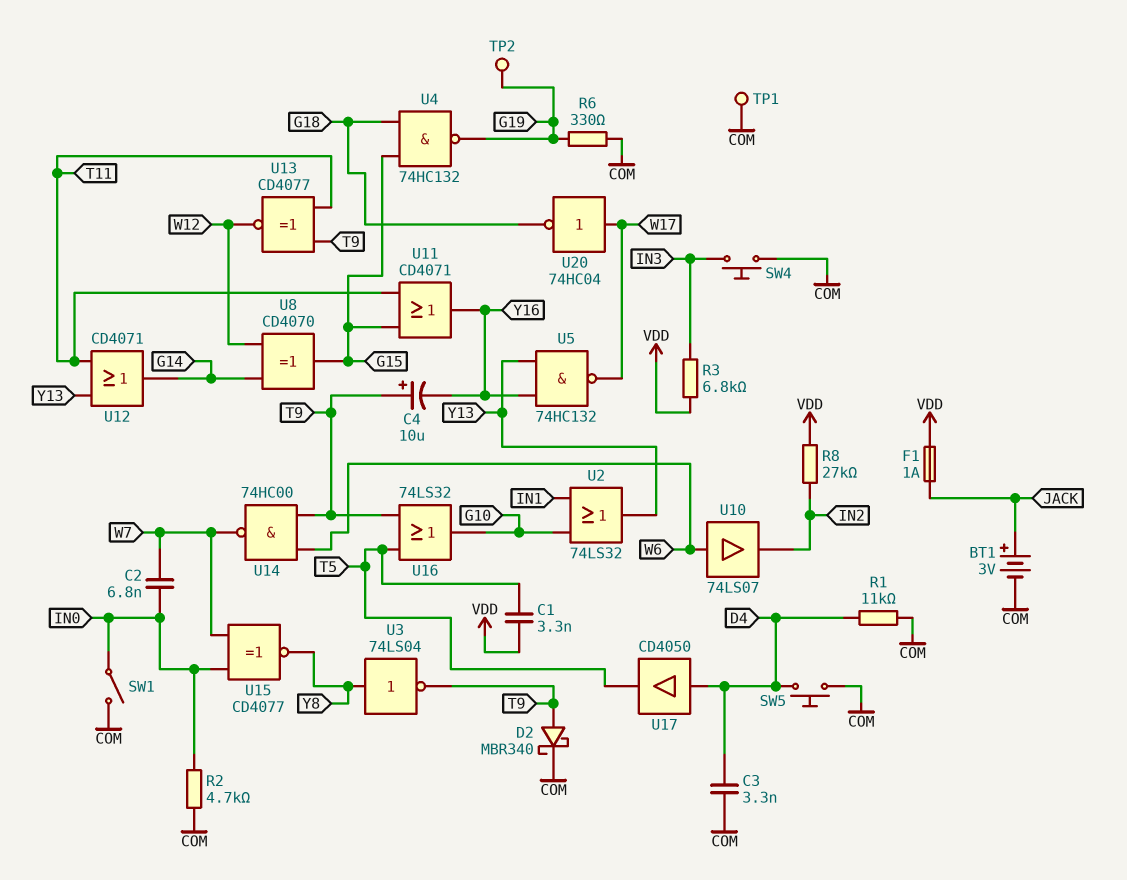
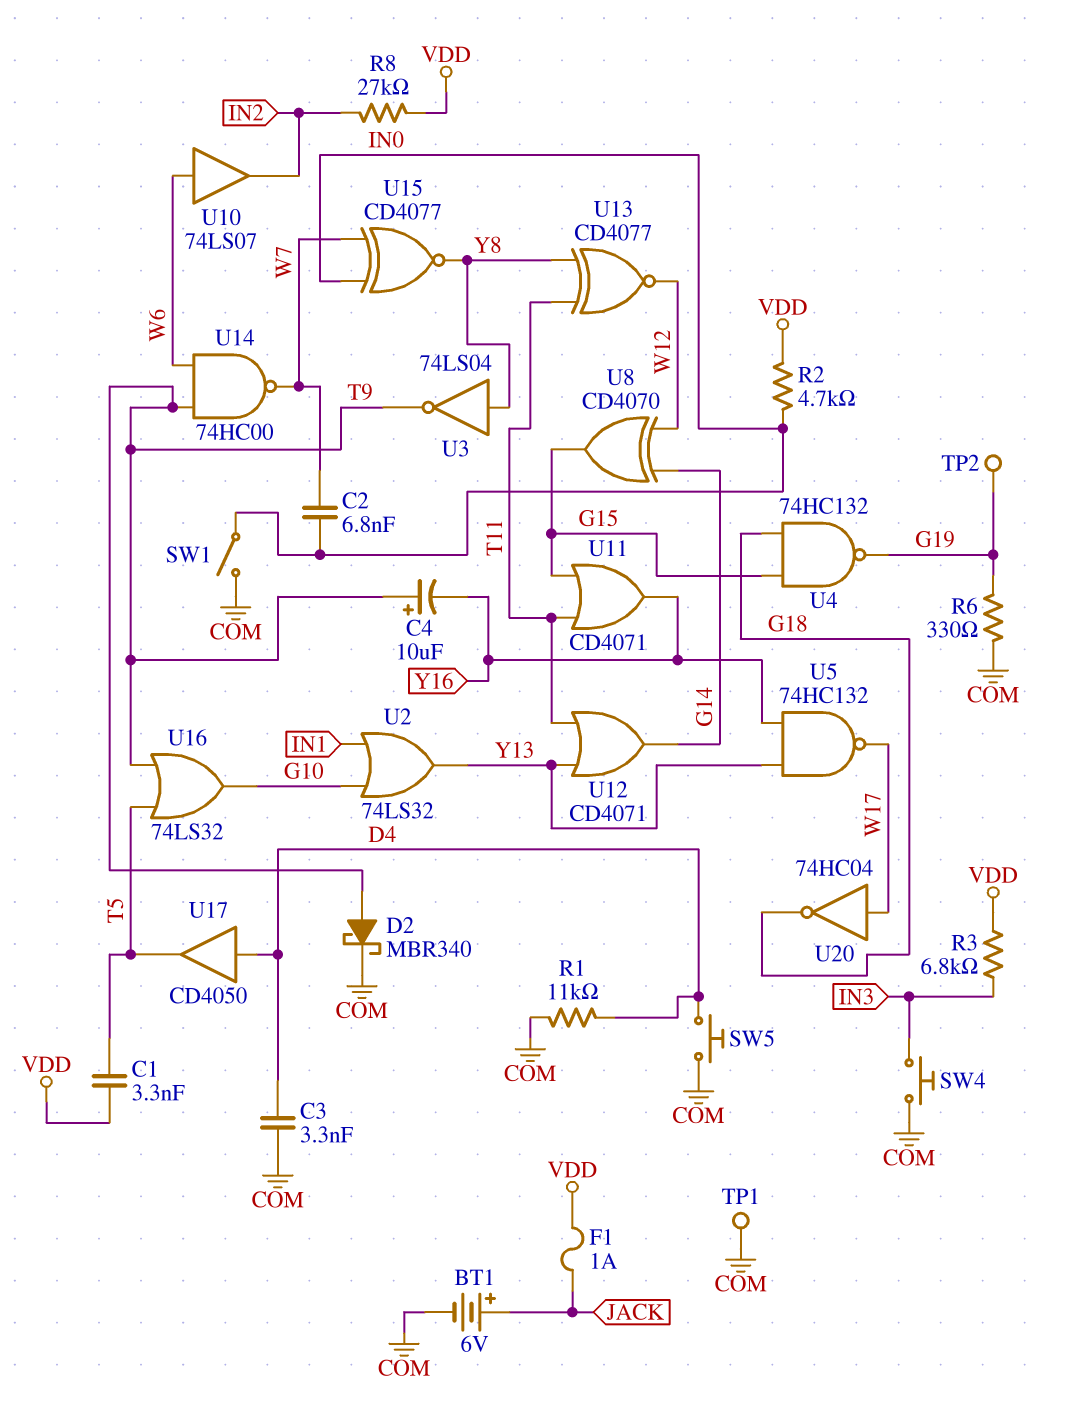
BT1: 3V (plus JACK, minus COM) -> 6V (plus JACK, minus COM)
R2: 4.7k (COM, IN0) -> 4.7k (IN0, VDD)
U13: XNOR CD4077 (in T9, in T11, out W12) -> XNOR CD4077 (in T11, in Y8, out W12)

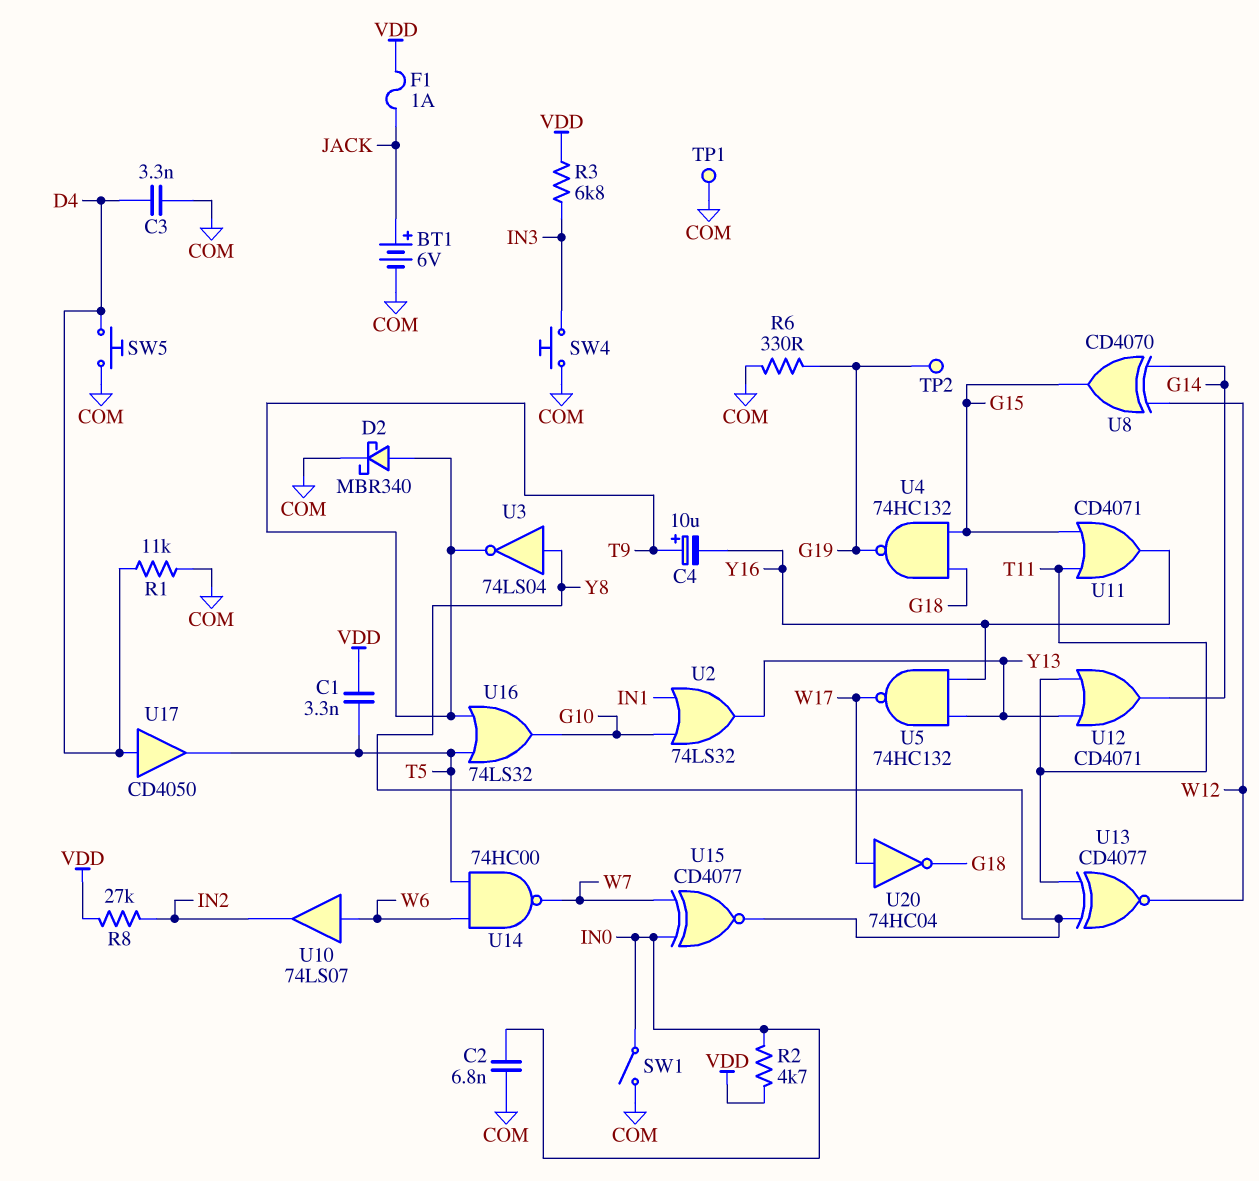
C2: 6.8nF (IN0, W7) -> 6.8nF (COM, IN0)
U14: NAND 74HC00 (in T9, in W6, out W7) -> NAND 74HC00 (in T5, in W6, out W7)

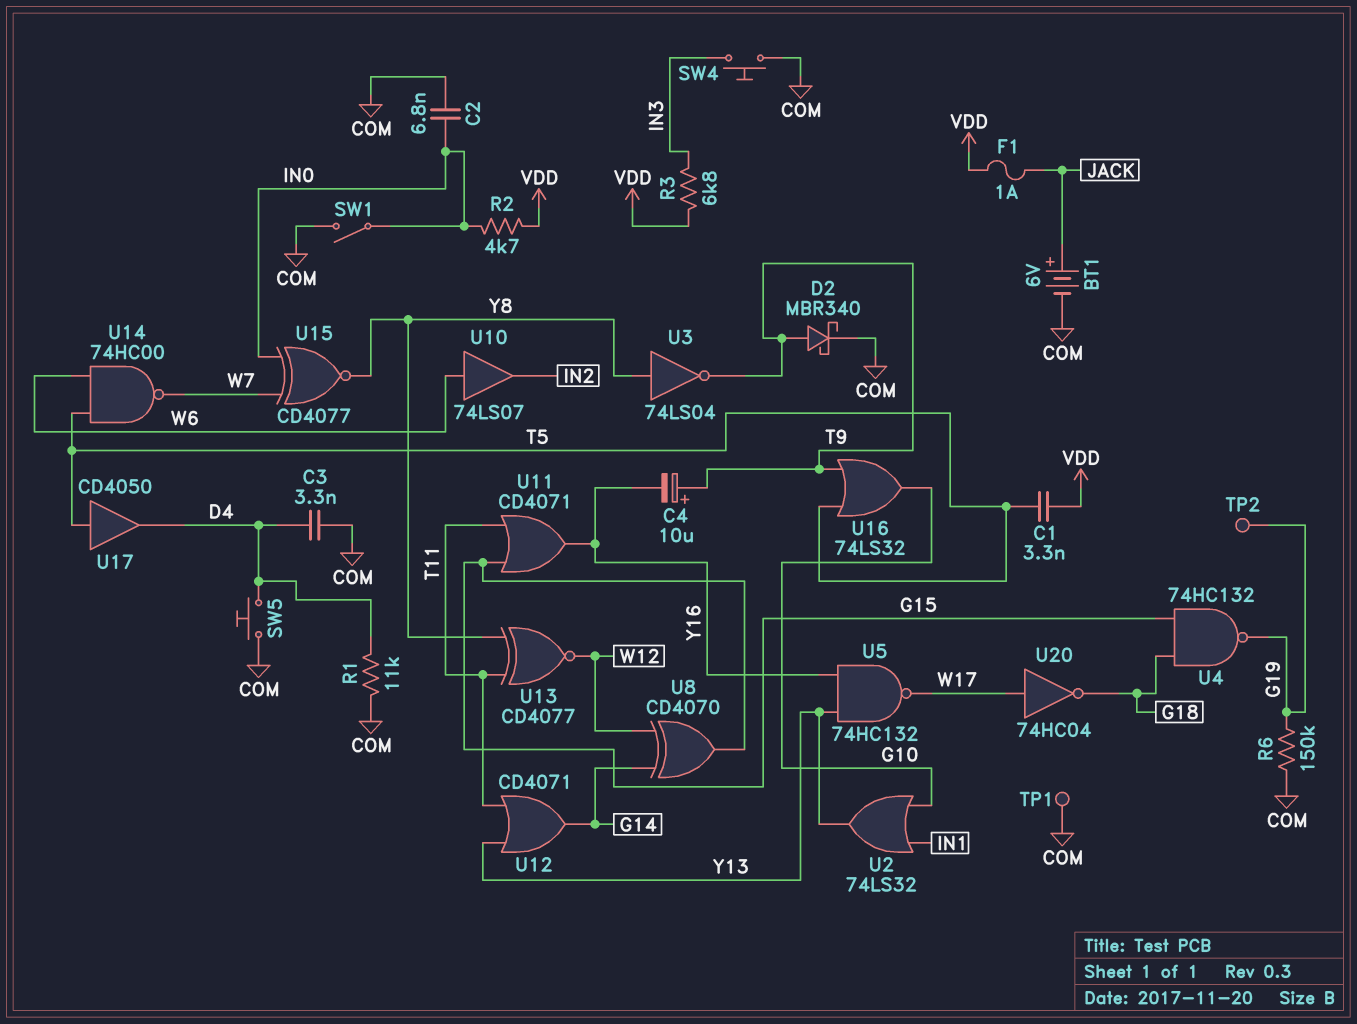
R6: 330 (COM, G19) -> 150k (COM, G19)
R8: 27k (IN2, VDD) -> none
U17: buffer CD4050 (in D4, out T5) -> buffer CD4050 (in T5, out D4)

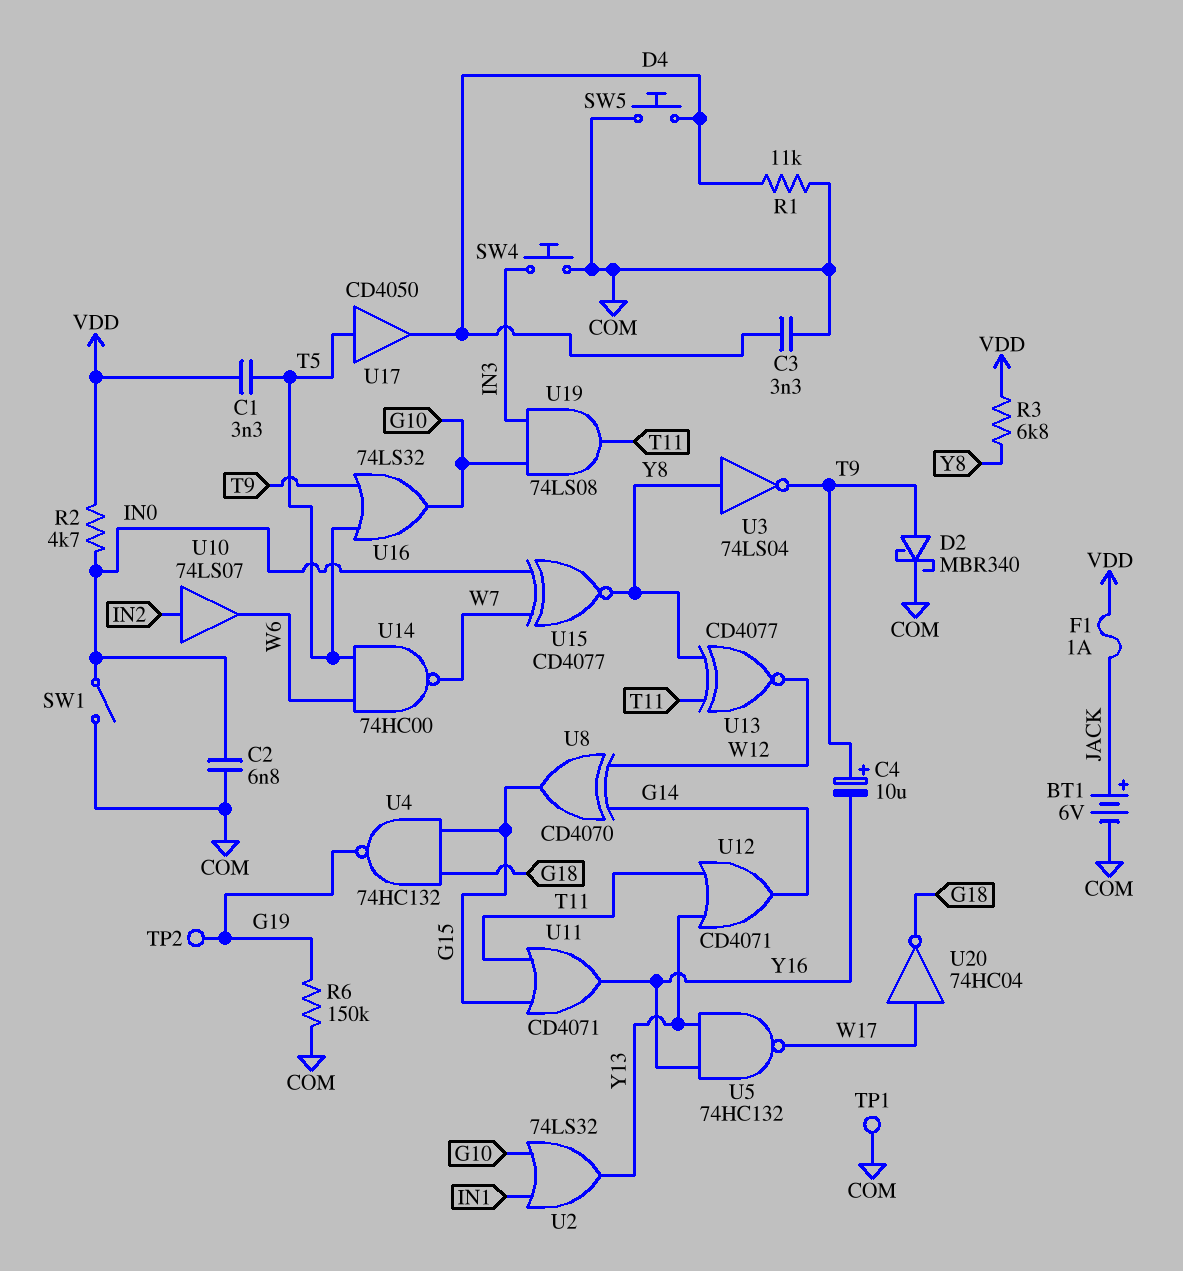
R3: 6.8k (IN3, VDD) -> 6.8k (VDD, Y8)
U10: buffer 74LS07 (in W6, out IN2) -> buffer 74LS07 (in IN2, out W6)
U19: none -> AND 74LS08 (in G10, in IN3, out T11)

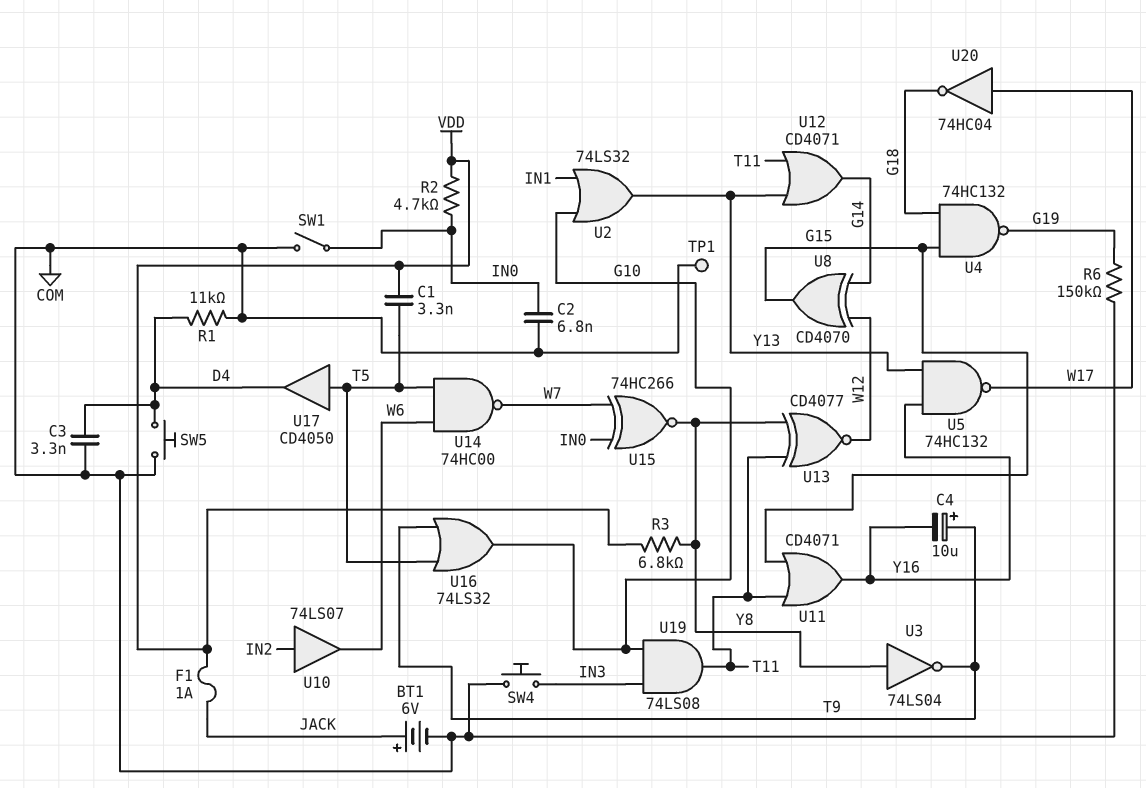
D2: schottky MBR340 (A T9, K COM) -> none
TP2: test point (G19) -> none
U15: XNOR CD4077 (in IN0, in W7, out Y8) -> XNOR 74HC266 (in IN0, in W7, out Y8)

